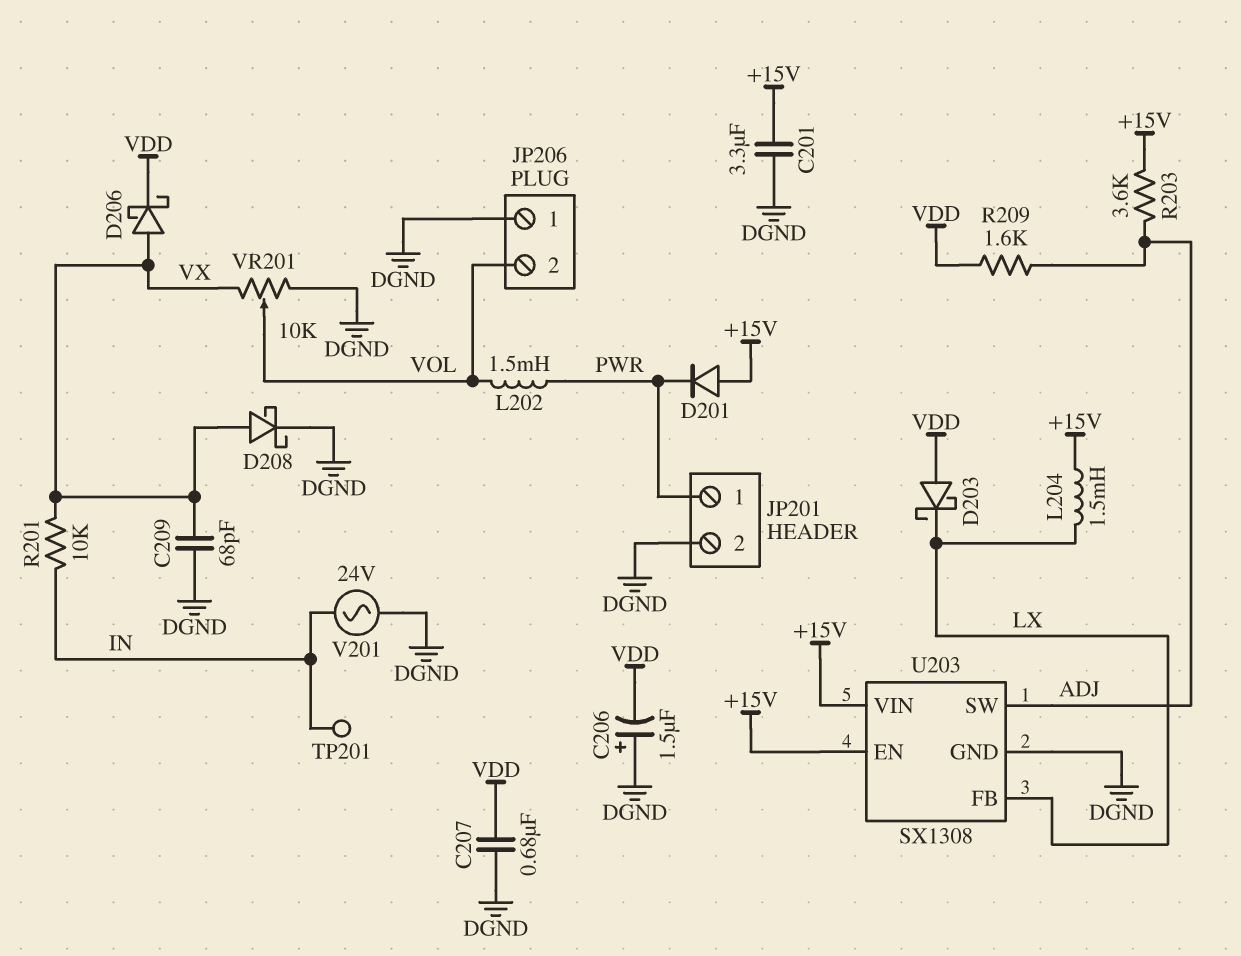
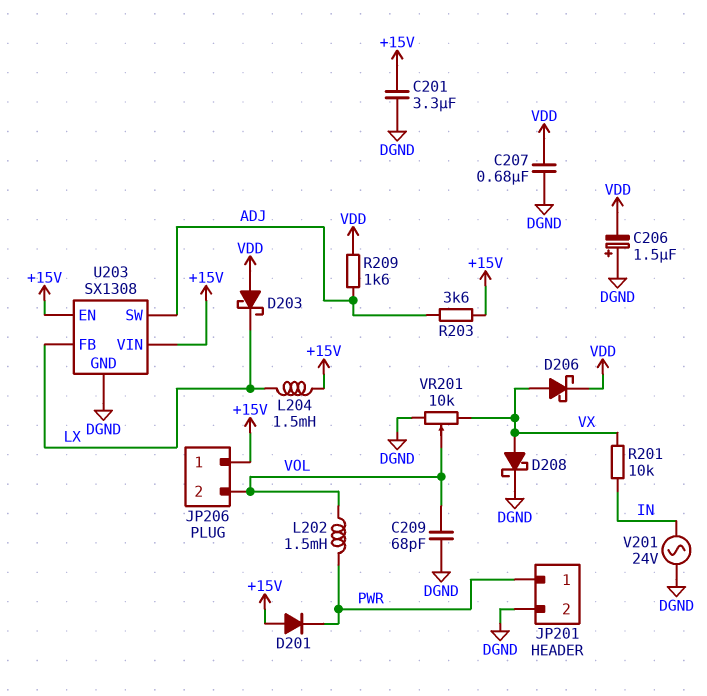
C209: 68pF (DGND, VX) -> 68pF (DGND, VOL)
JP206 pin 1: DGND -> +15V
TP201: test point (IN) -> none

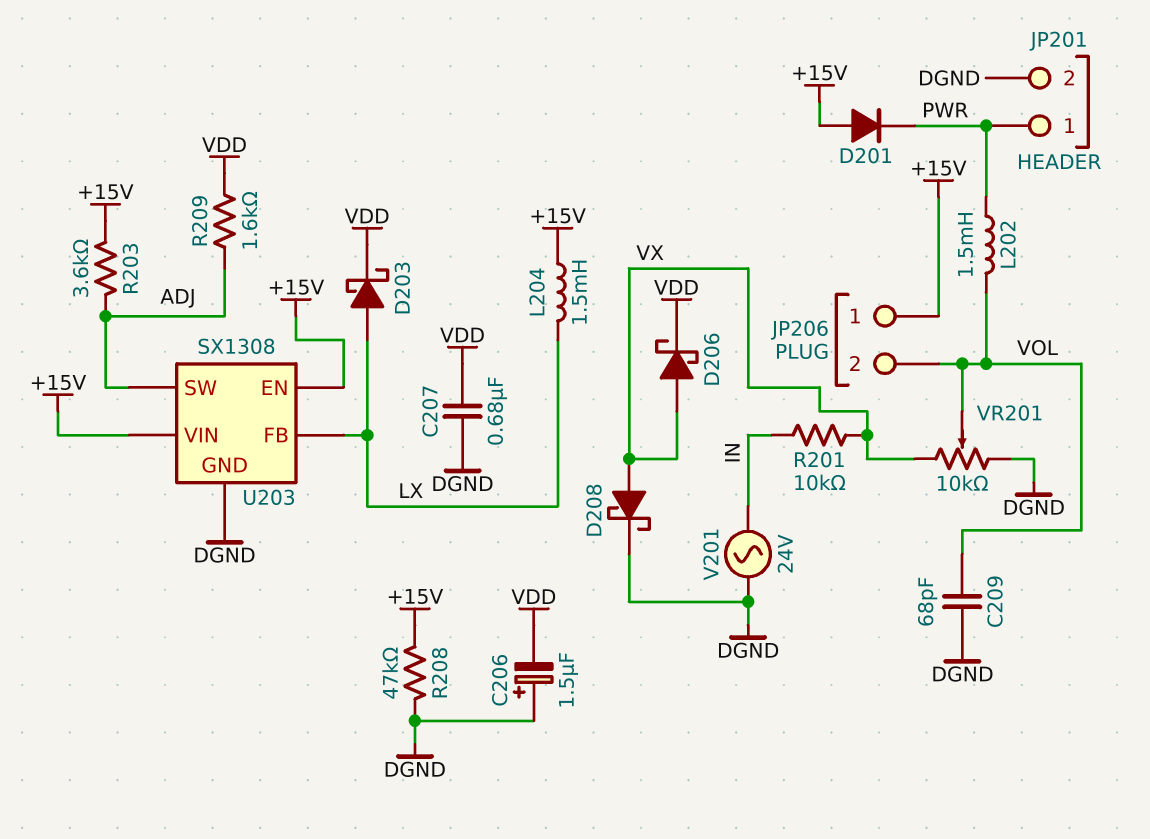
C201: 3.3uF (+15V, DGND) -> none
D203: schottky (A VDD, K LX) -> schottky (A LX, K VDD)
R208: none -> 47k (+15V, DGND)

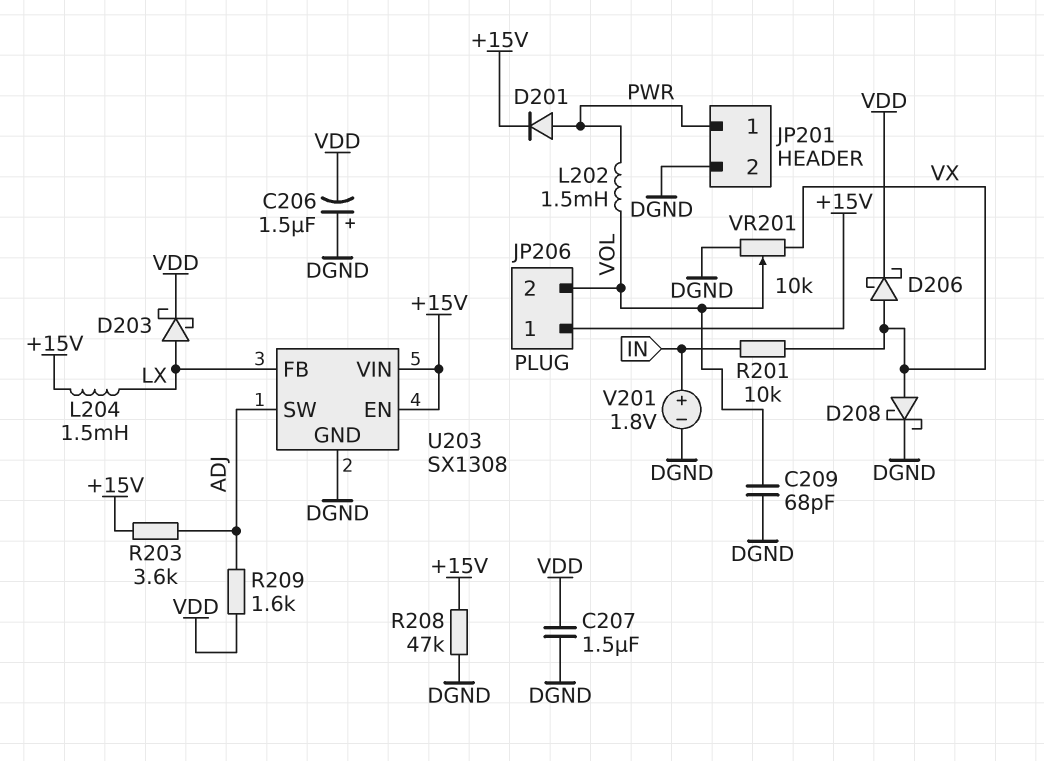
C207: 680nF (DGND, VDD) -> 1.5uF (DGND, VDD)
D201: diode (A +15V, K PWR) -> diode (A PWR, K +15V)
V201: AC 24V (DGND, IN) -> 1.8V (plus IN, minus DGND)

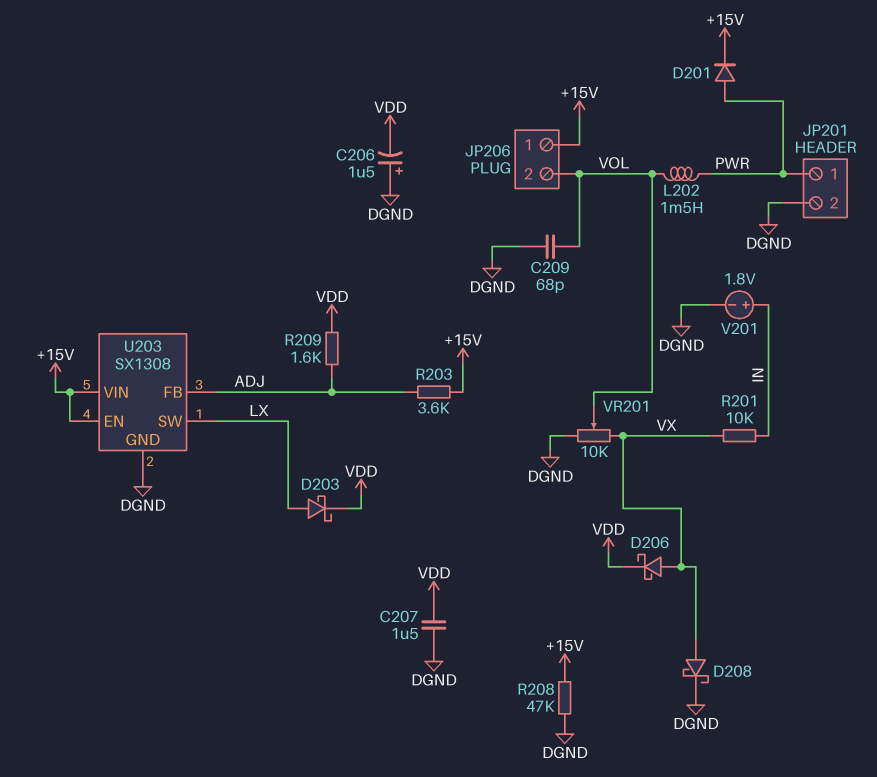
L204: 1.5mH (+15V, LX) -> none
U203 pin FB: LX -> ADJ
U203 pin SW: ADJ -> LX

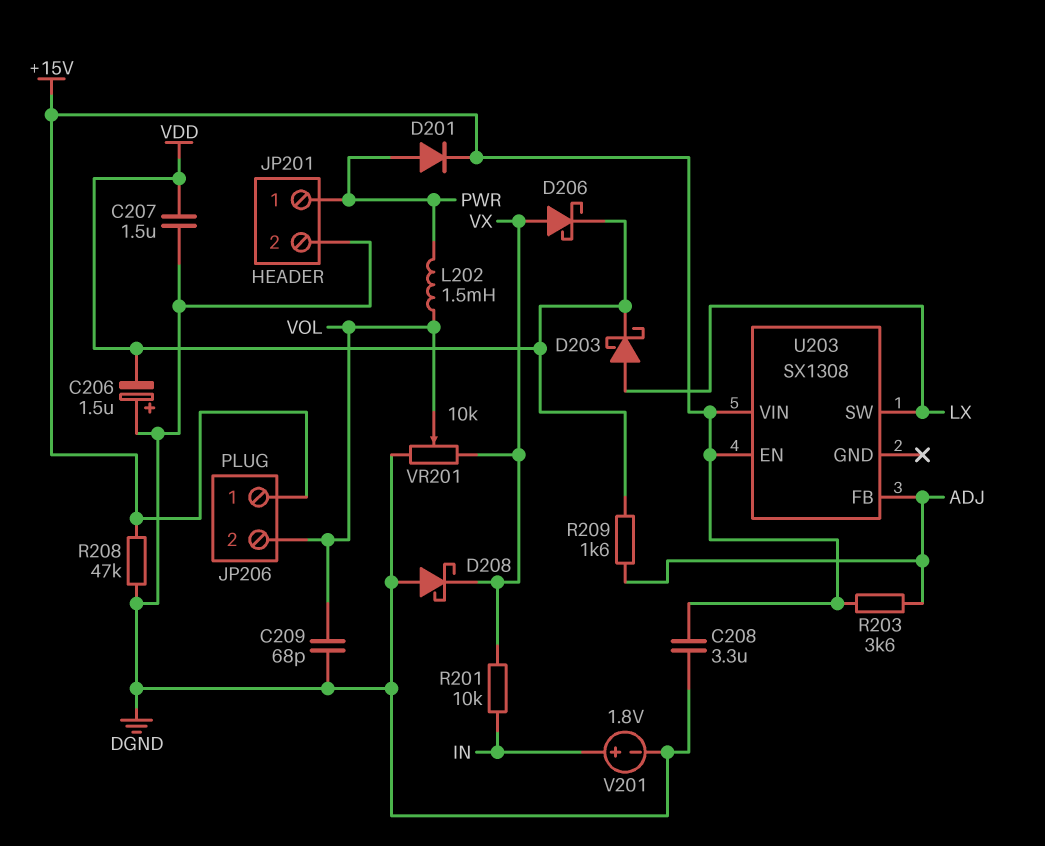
C208: none -> 3.3uF (+15V, DGND)
D208: schottky (A VX, K DGND) -> schottky (A DGND, K VX)
U203 pin GND: DGND -> none

